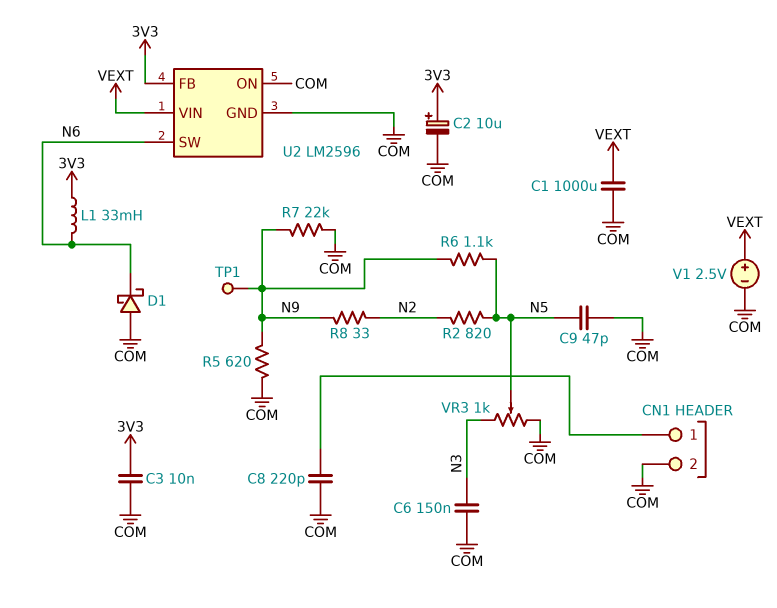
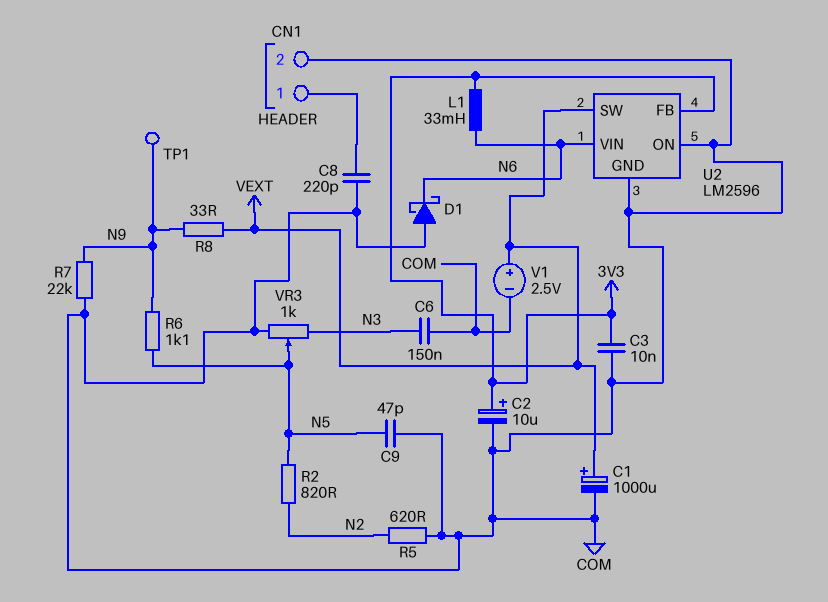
C1: 1000uF (COM, VEXT) -> 1000uF (plus VEXT, minus COM)
R5: 620 (COM, N9) -> 620 (COM, N2)
R8: 33 (N2, N9) -> 33 (N9, VEXT)
U2 pin SW: N6 -> VEXT
U2 pin VIN: VEXT -> N6

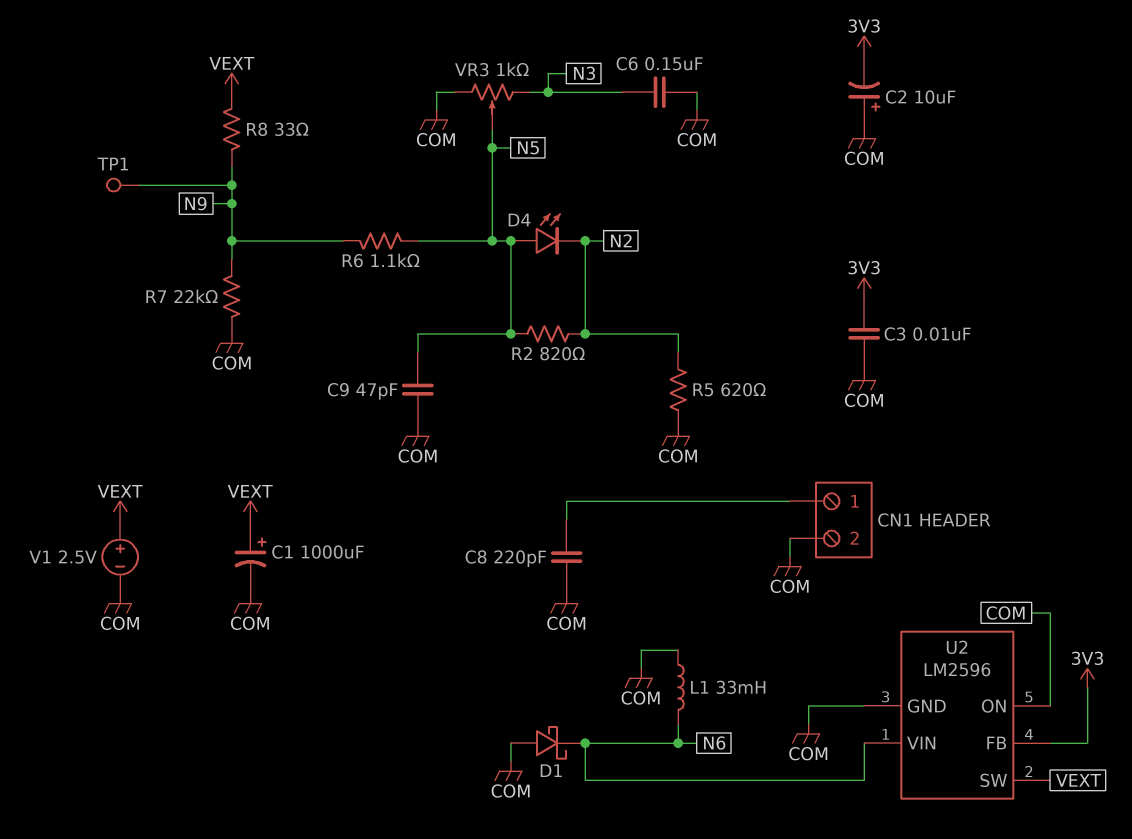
C2: 10uF (plus 3V3, minus COM) -> 10uF (plus COM, minus 3V3)
D4: none -> LED (A N5, K N2)
L1: 33mH (3V3, N6) -> 33mH (COM, N6)

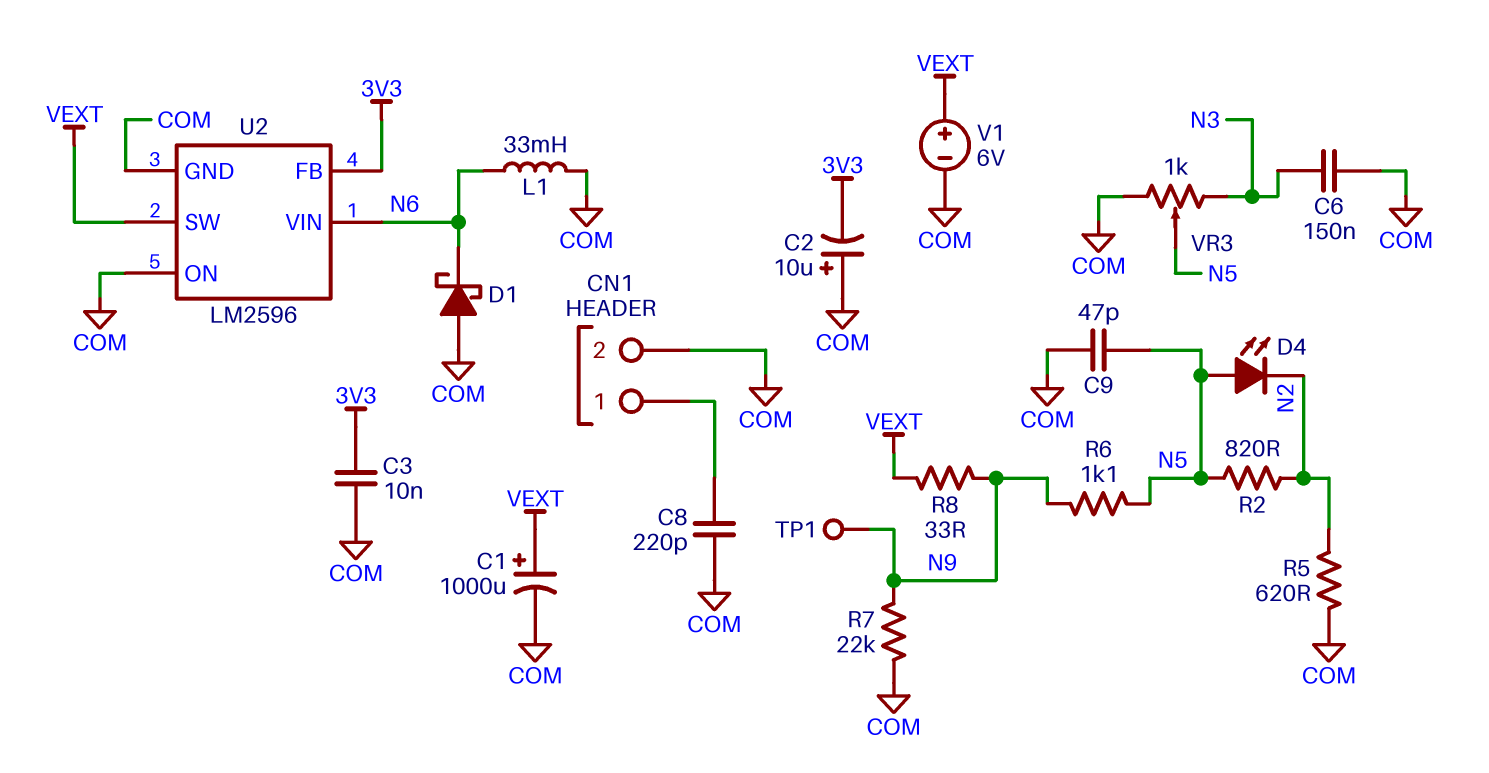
V1: 2.5V (plus VEXT, minus COM) -> 6V (plus VEXT, minus COM)

